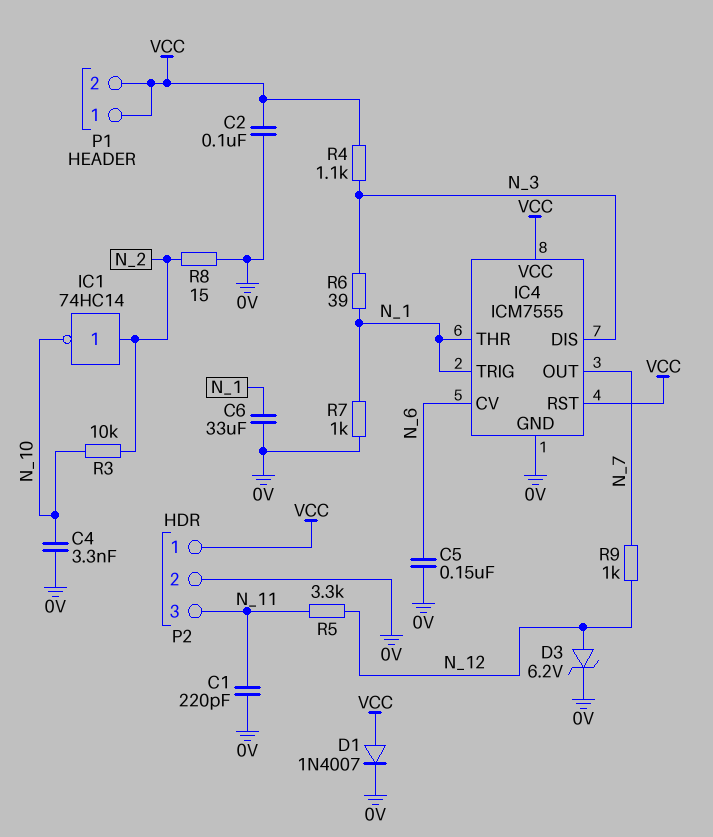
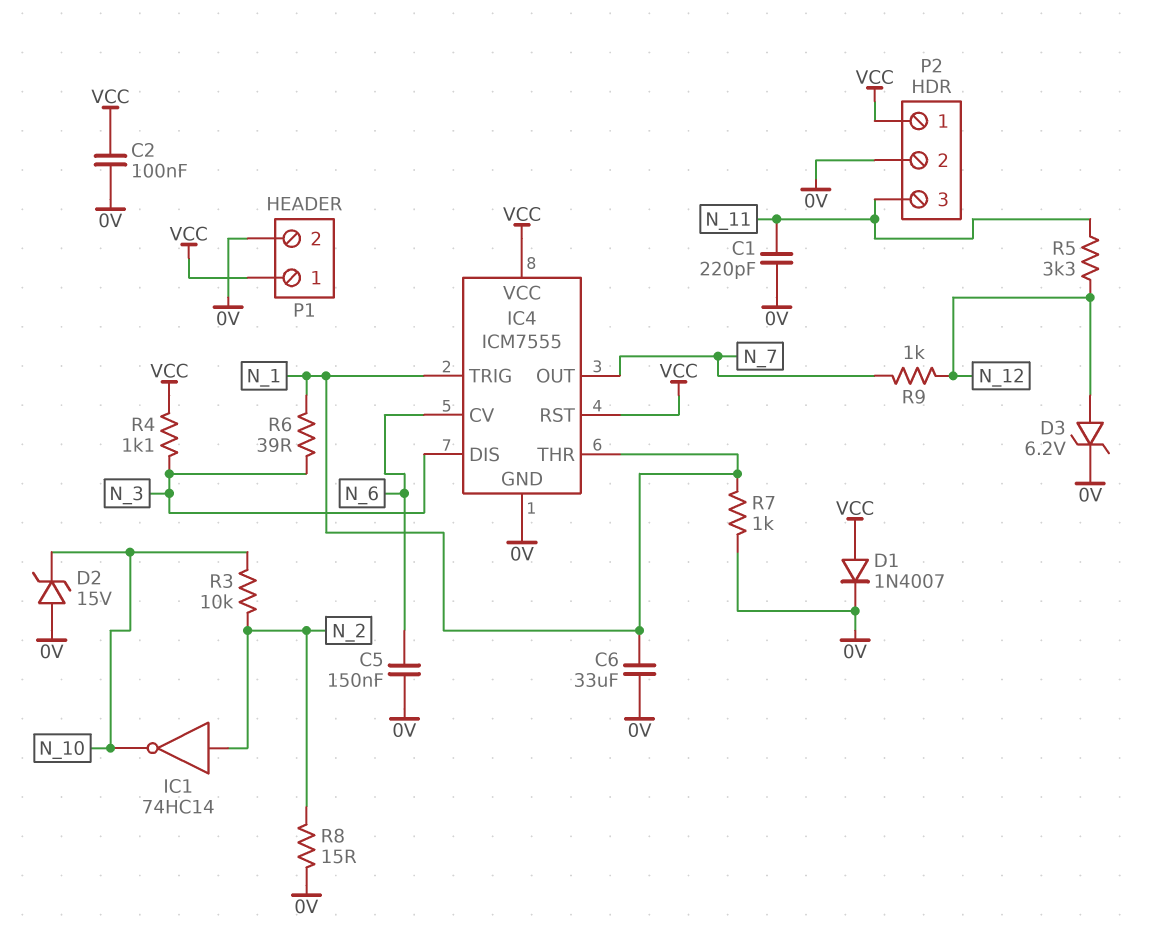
C4: 3.3nF (0V, N_10) -> none
D2: none -> zener 15V (A 0V, K N_10)
P1 pin 2: VCC -> 0V

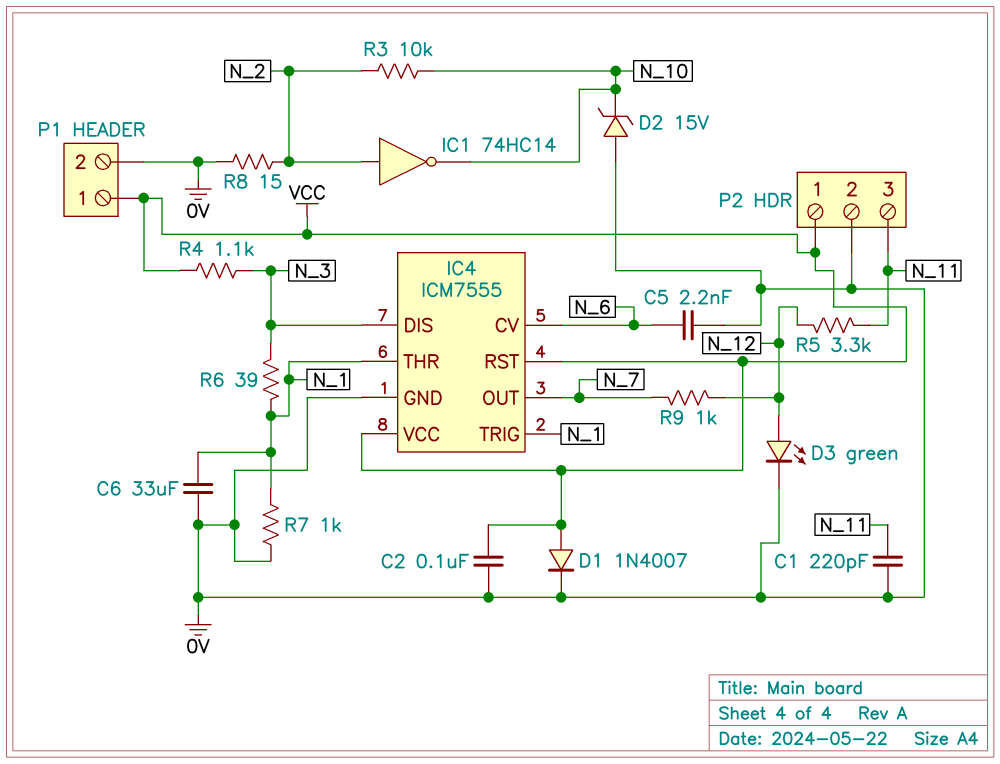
C5: 150nF (0V, N_6) -> 2.2nF (0V, N_6)
D3: zener 6.2V (A N_12, K 0V) -> LED green (A N_12, K 0V)

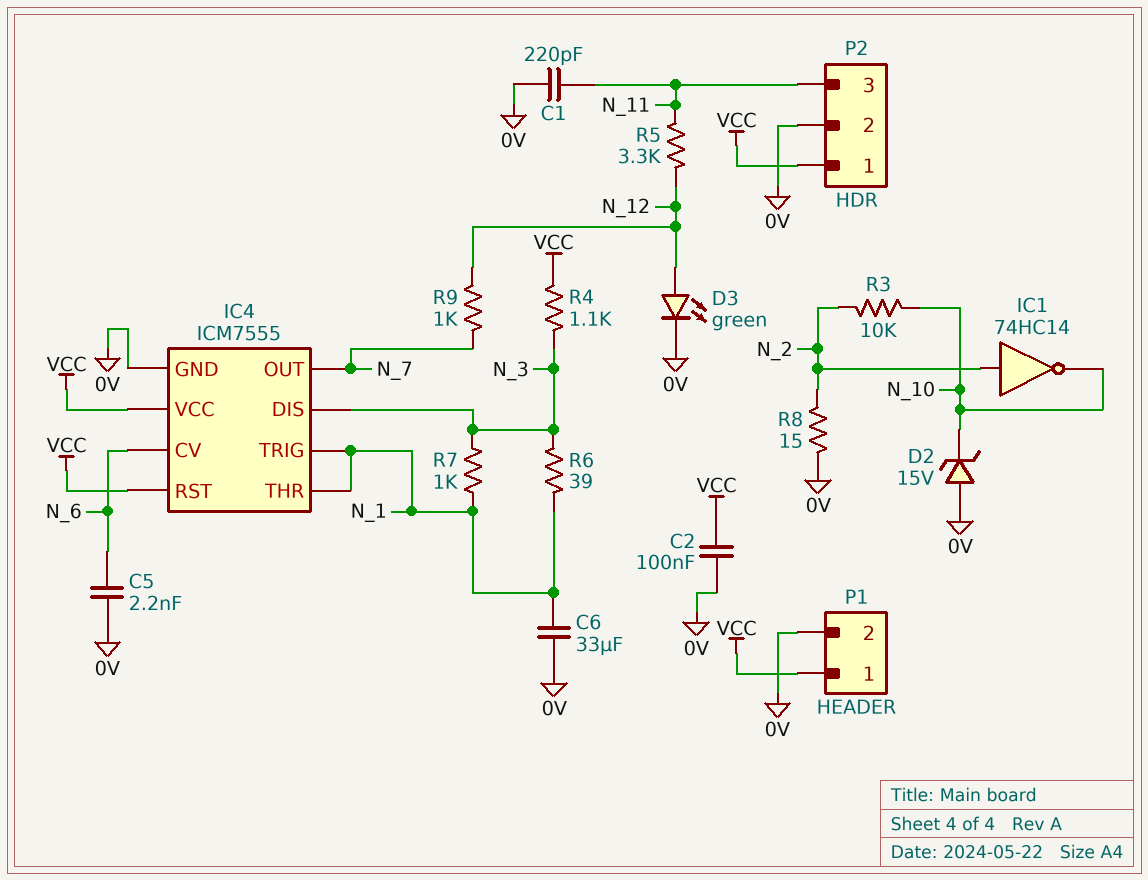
D1: diode 1N4007 (A VCC, K 0V) -> none
R7: 1k (0V, N_1) -> 1k (N_1, N_3)

